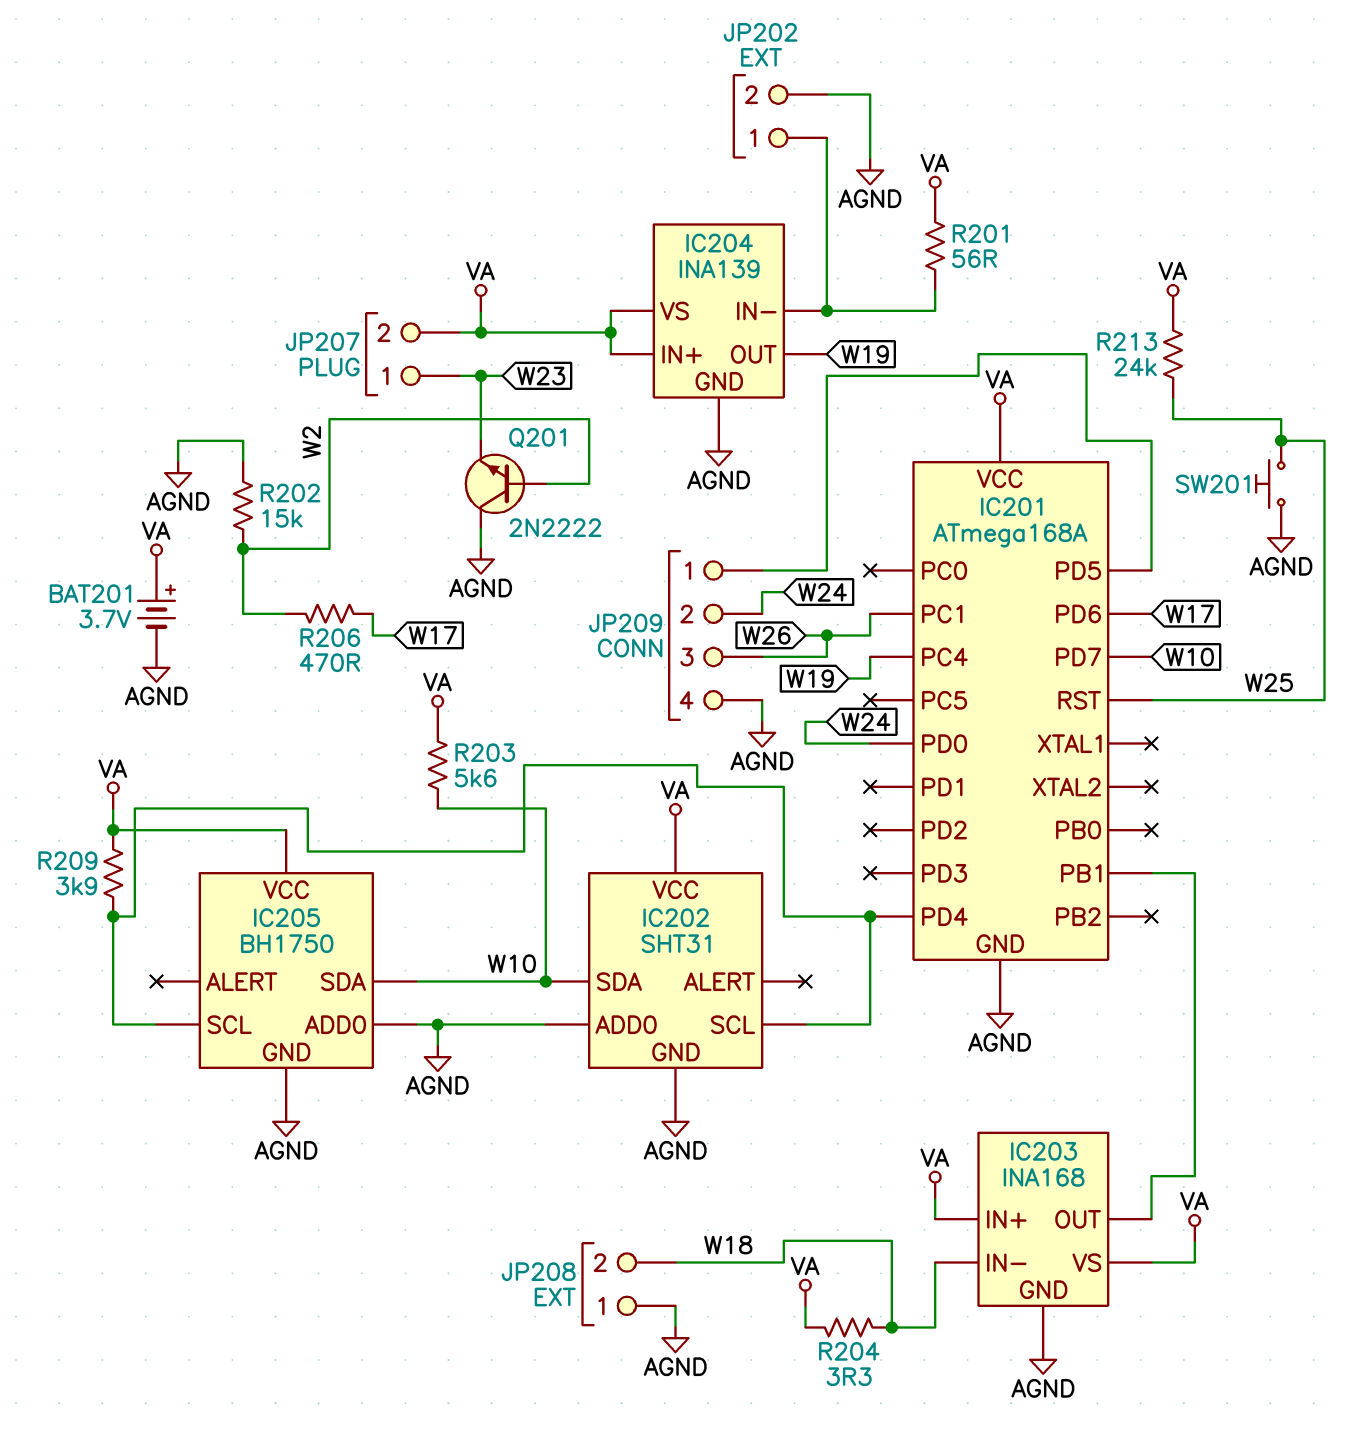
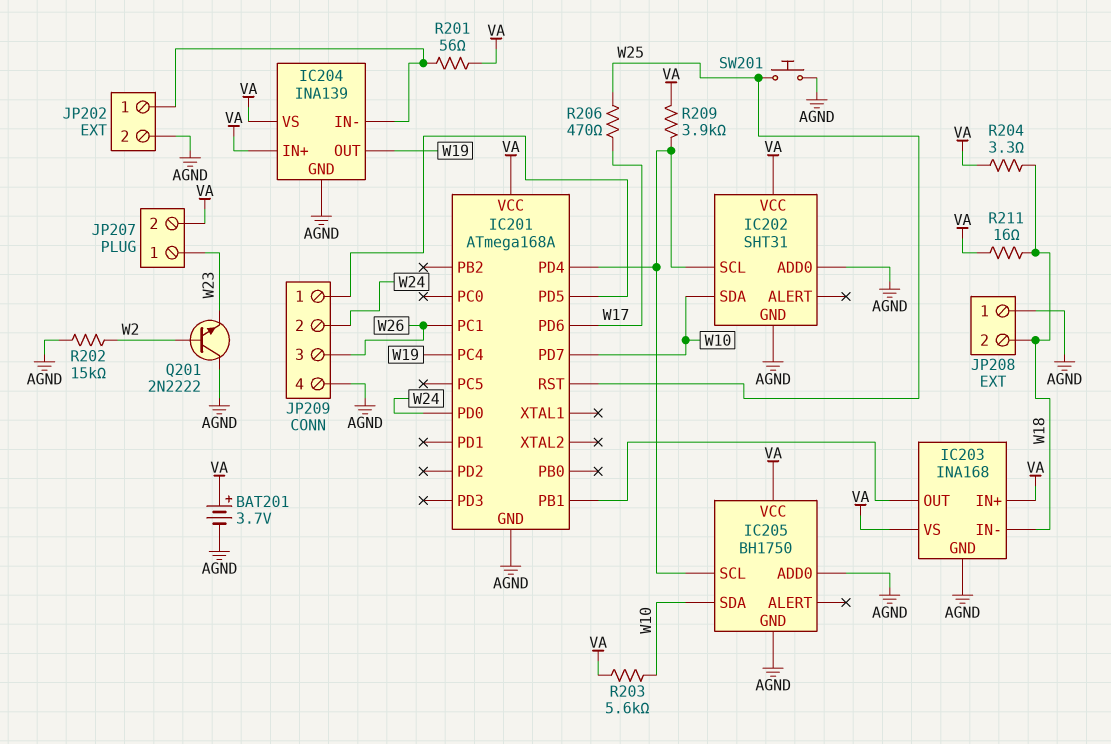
R206: 470 (W2, W17) -> 470 (W17, W25)
R211: none -> 16 (VA, W18)
R213: 24k (VA, W25) -> none

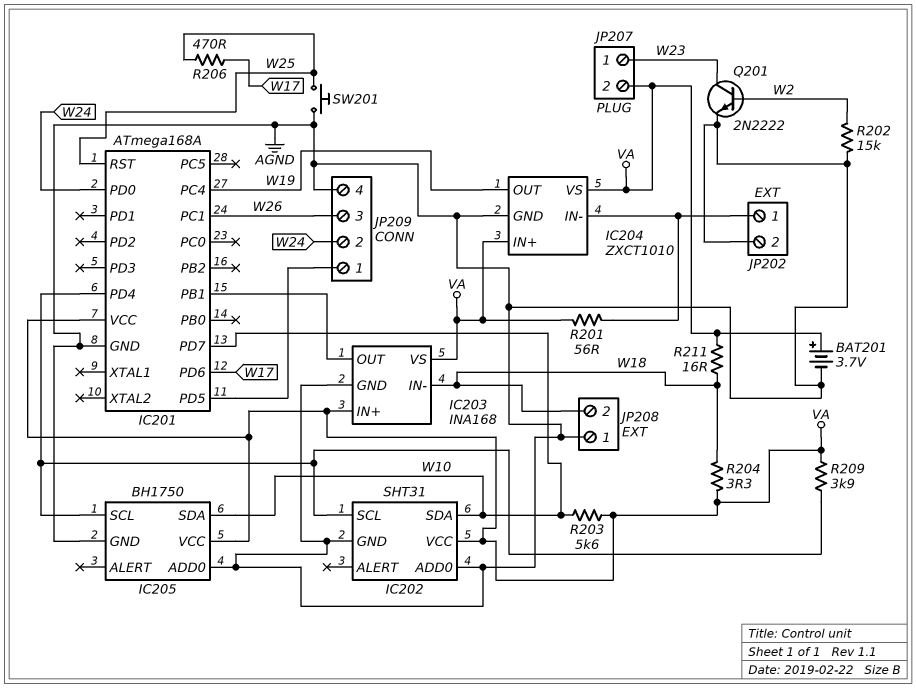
IC204: INA139 -> ZXCT1010
Q201: NPN 2N2222 (B W2, C AGND, E W23) -> NPN 2N2222 (B W2, C W23, E AGND)

